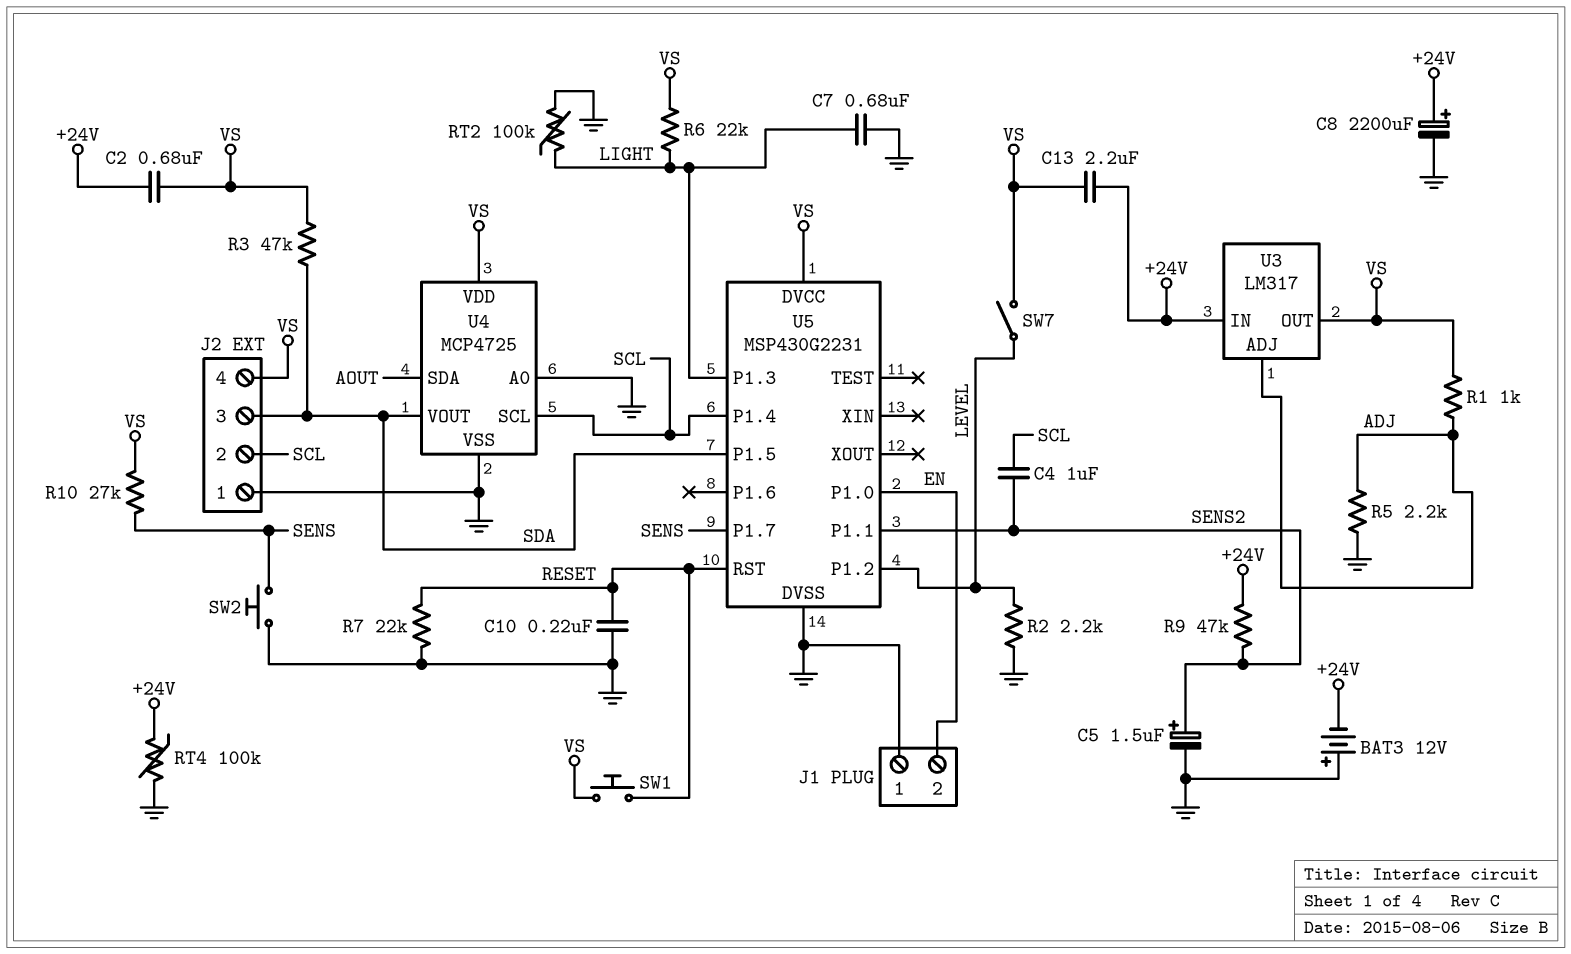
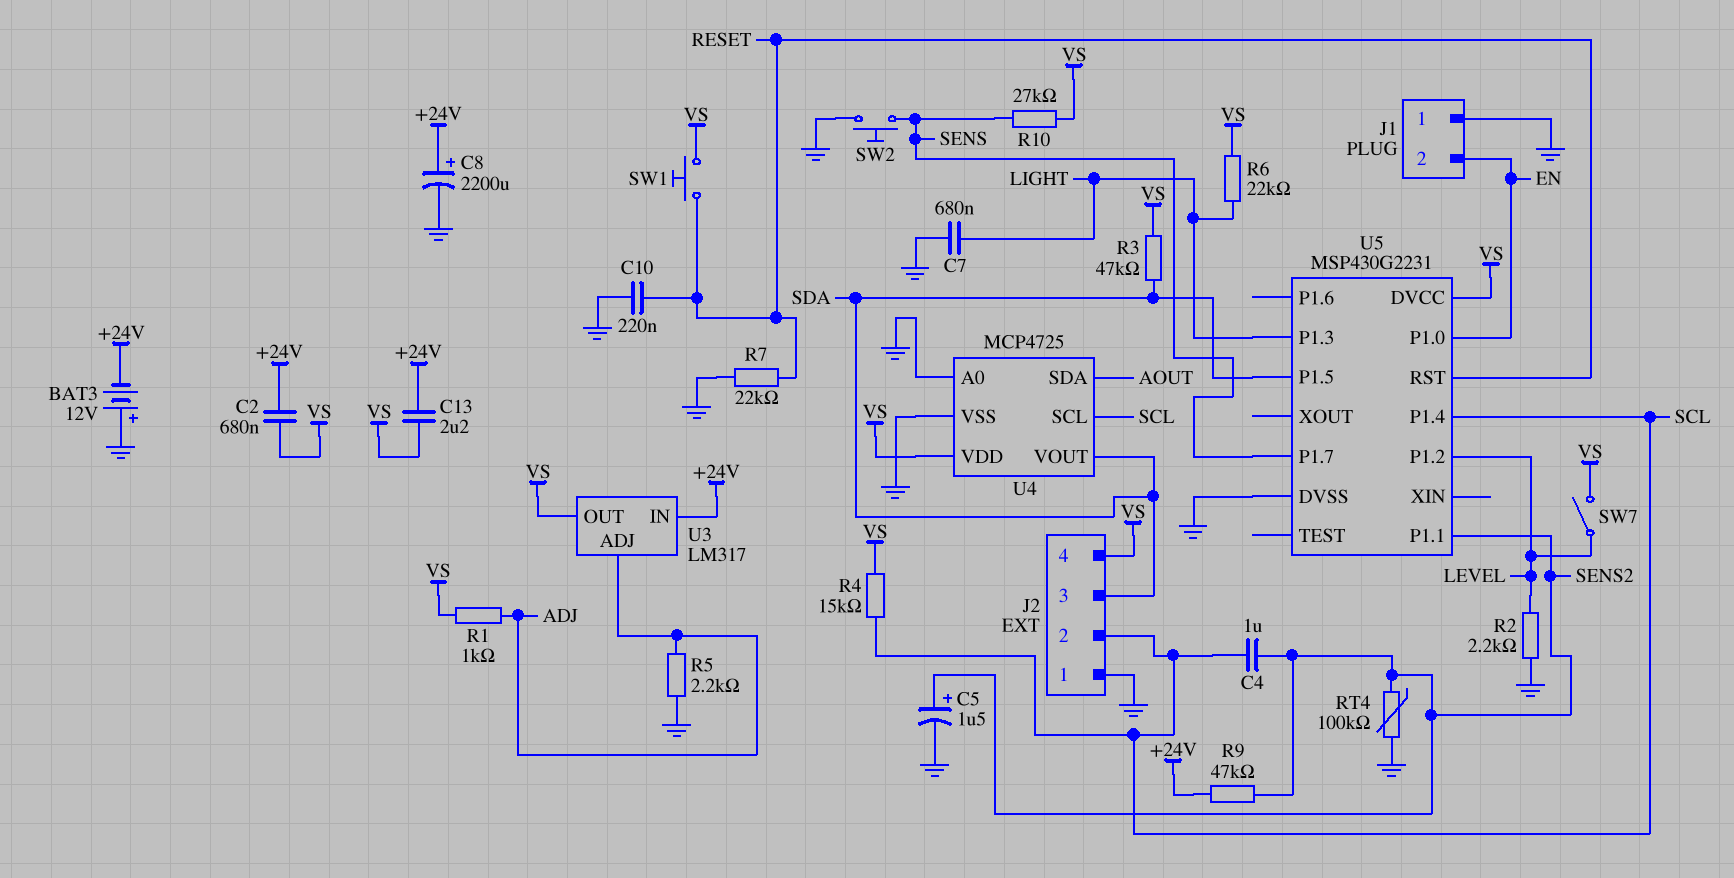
R4: none -> 15k (SCL, VS)
RT2: 100k (GND, LIGHT) -> none
RT4: 100k (+24V, GND) -> 100k (GND, SENS2)

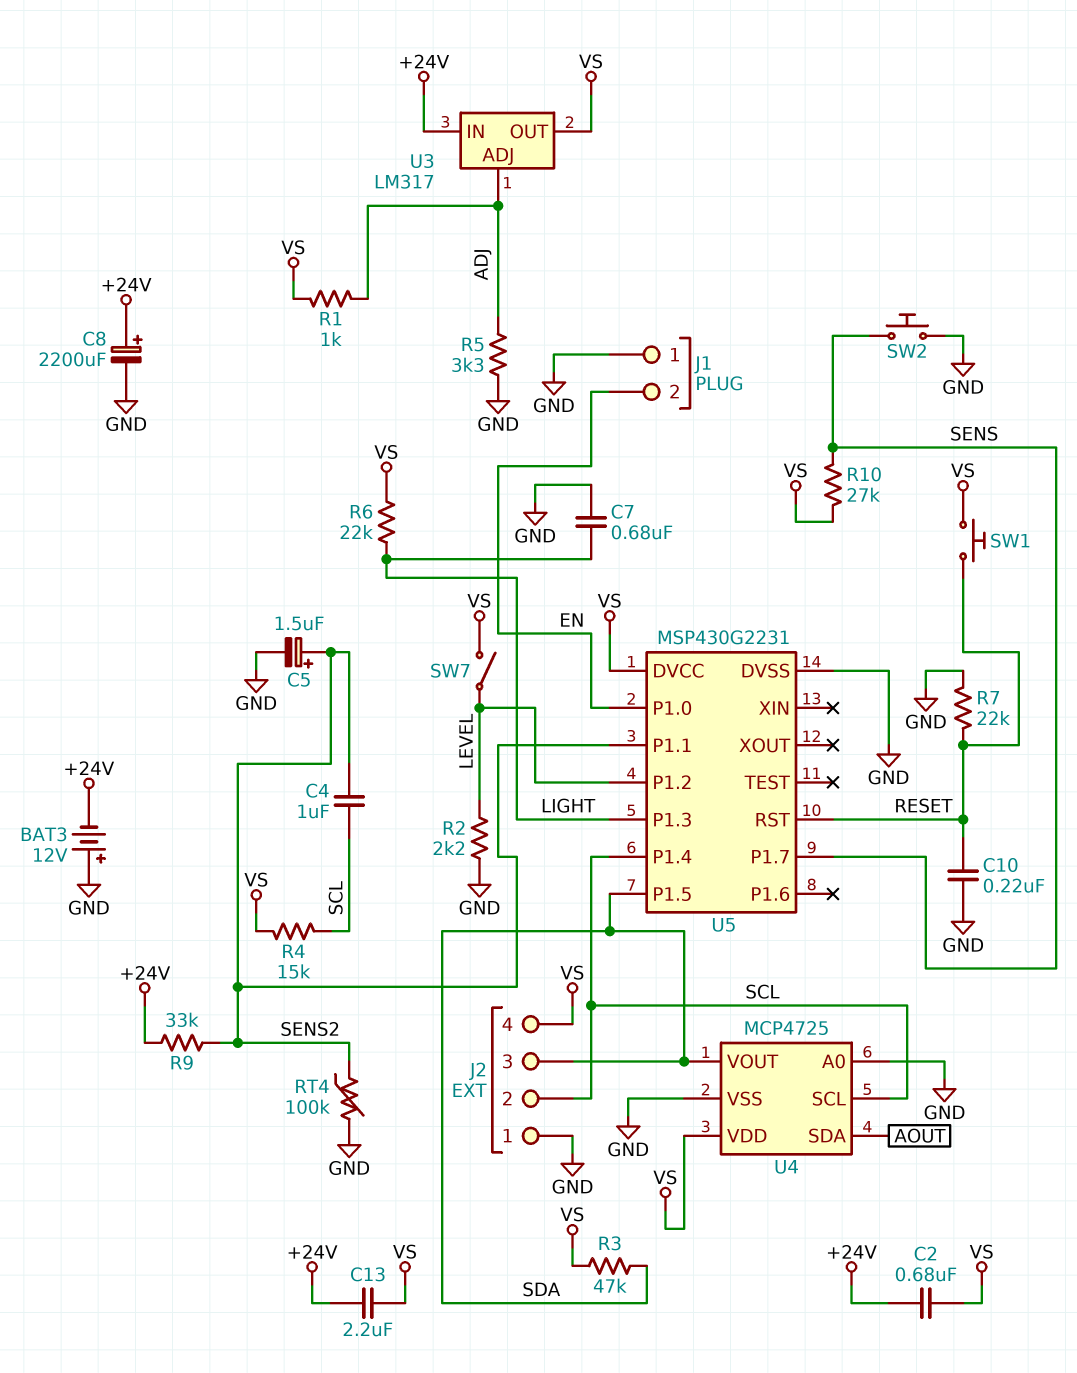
R5: 2.2k (ADJ, GND) -> 3.3k (ADJ, GND)
R9: 47k (+24V, SENS2) -> 33k (+24V, SENS2)

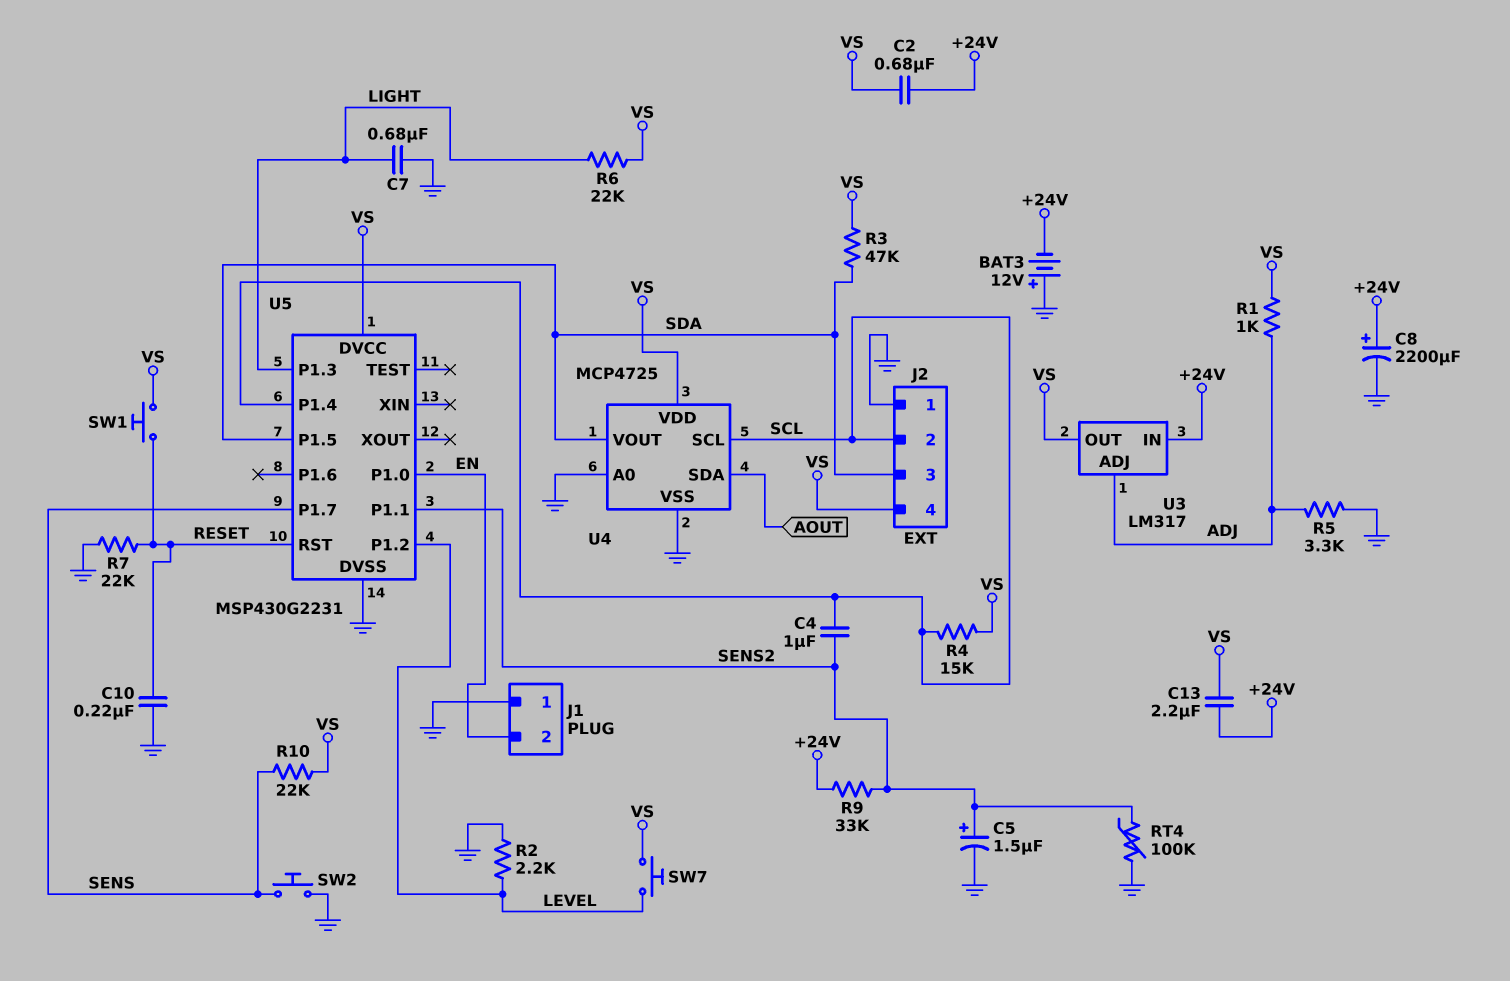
R10: 27k (SENS, VS) -> 22k (SENS, VS)
SW7: switch (LEVEL, VS) -> button (LEVEL, VS)

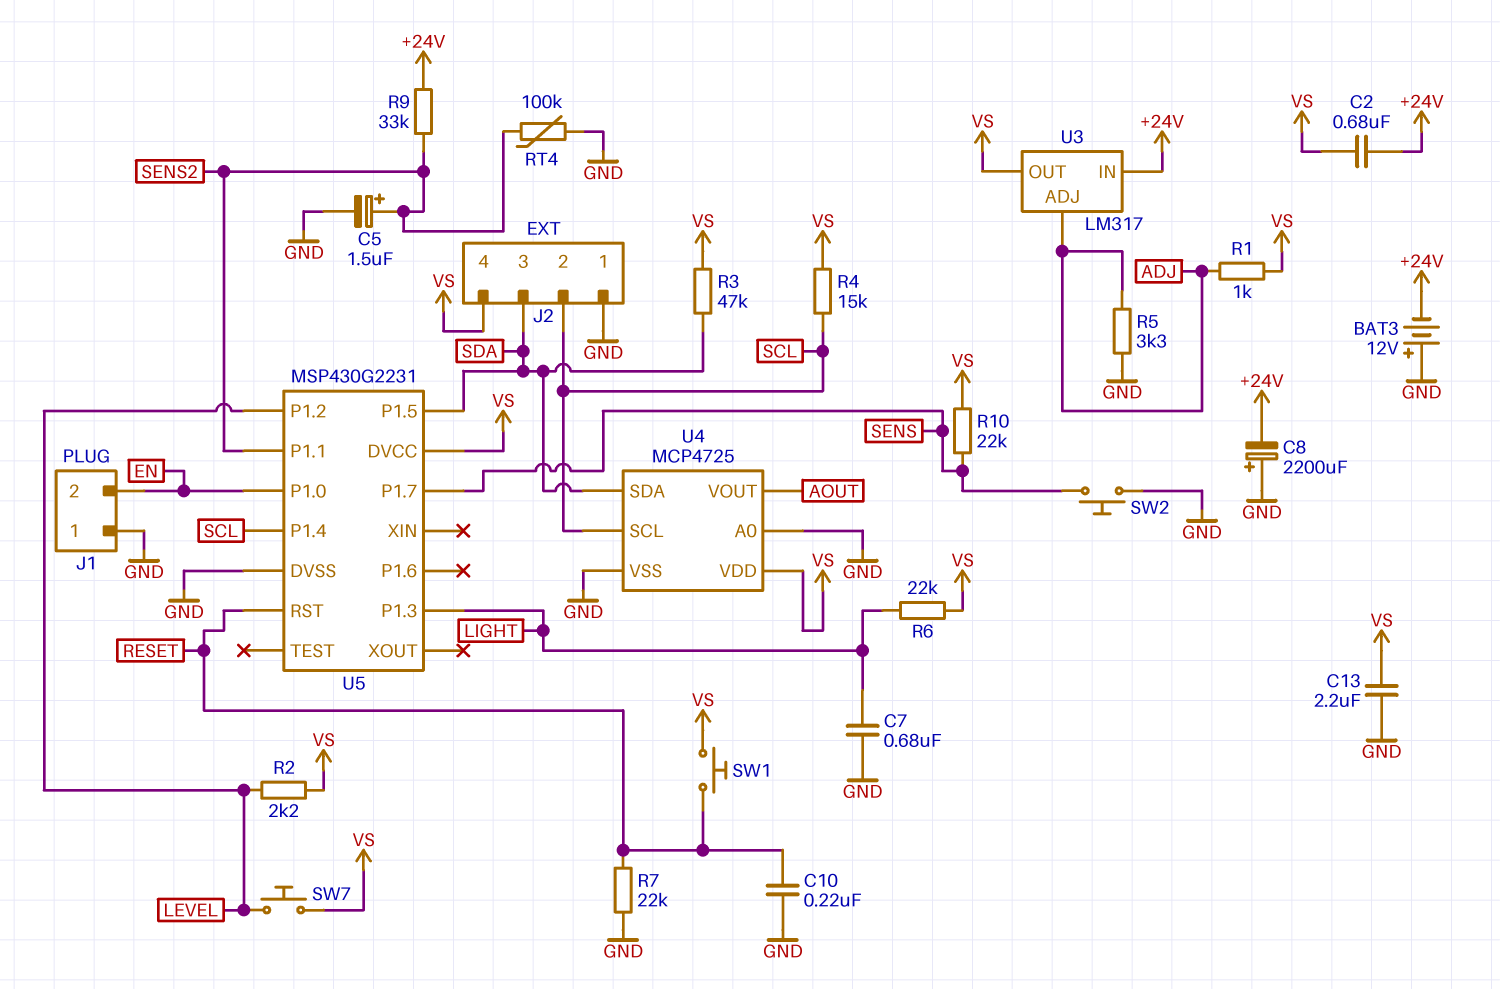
C4: 1uF (SCL, SENS2) -> none
C8: 2200uF (plus +24V, minus GND) -> 2200uF (plus GND, minus +24V)
C13: 2.2uF (+24V, VS) -> 2.2uF (GND, VS)
R2: 2.2k (GND, LEVEL) -> 2.2k (LEVEL, VS)
U4 pin SDA: AOUT -> SDA
U4 pin VOUT: SDA -> AOUT

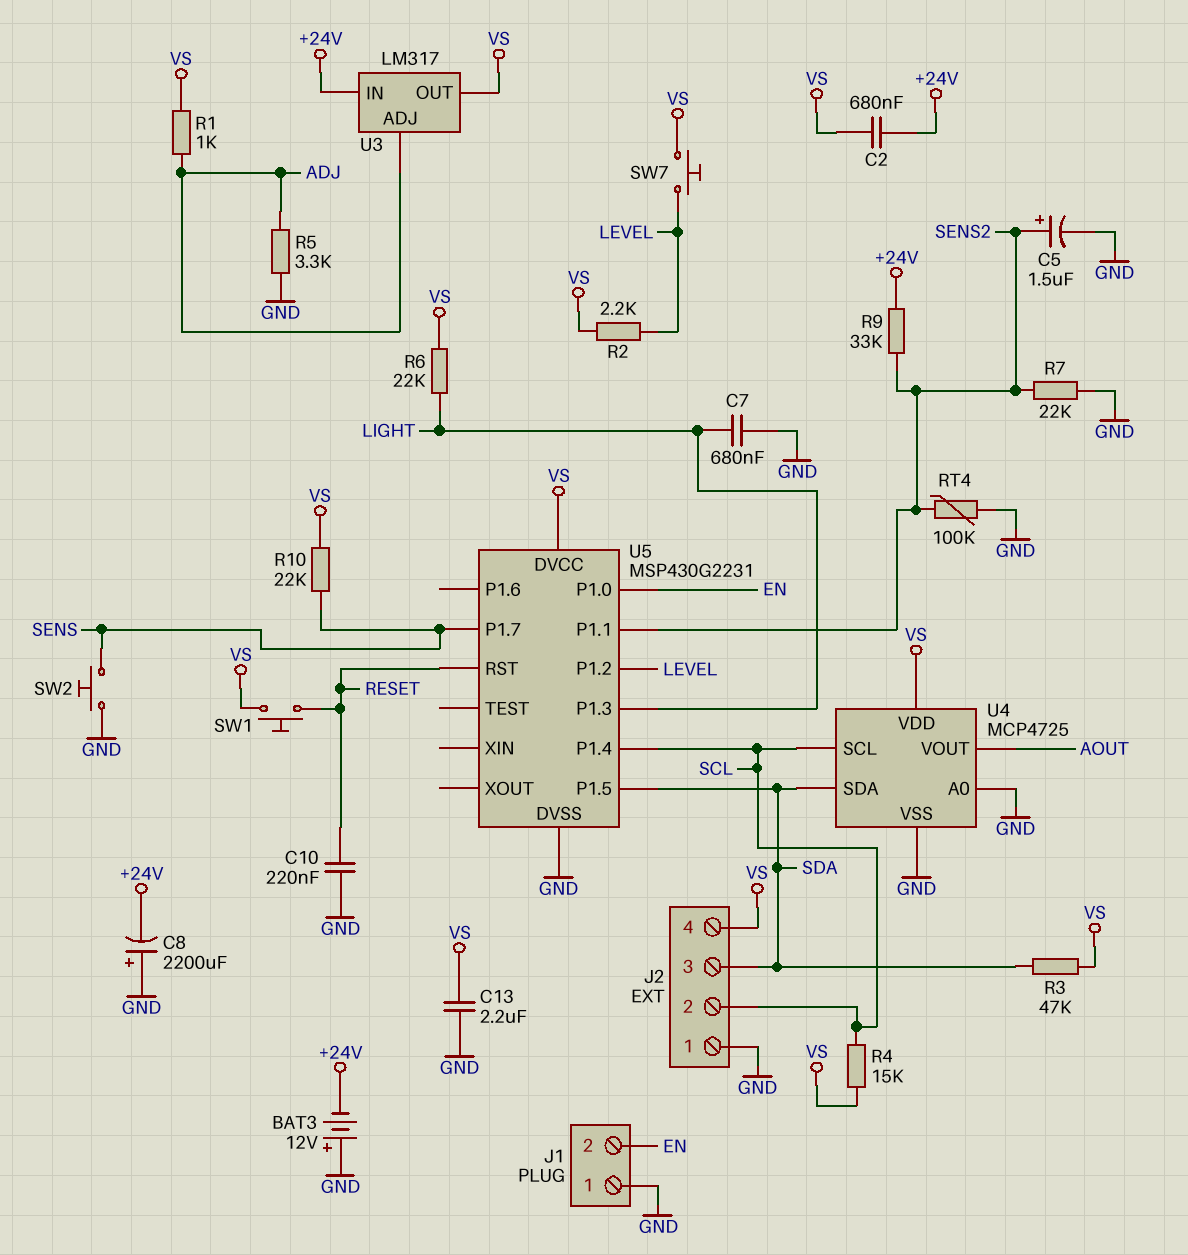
R7: 22k (GND, RESET) -> 22k (GND, SENS2)

